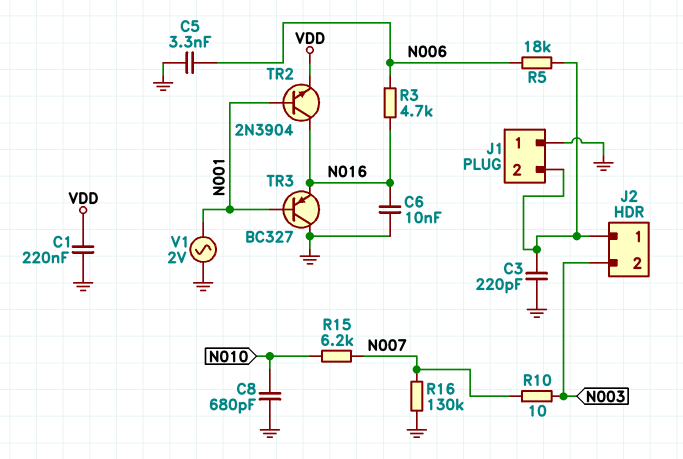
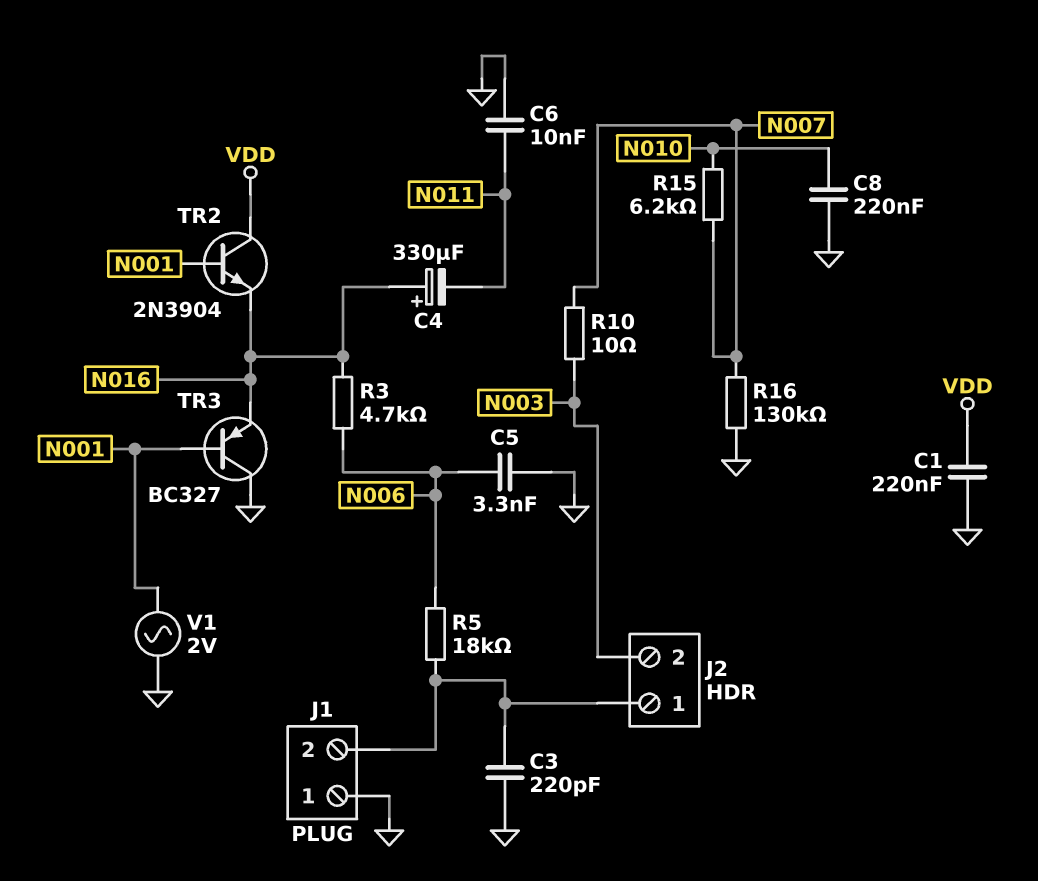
C4: none -> 330uF (plus N016, minus N011)
C6: 10nF (GND, N016) -> 10nF (GND, N011)
C8: 680pF (GND, N010) -> 220nF (GND, N010)
TR2: NPN 2N3904 (B N001, C N016, E VDD) -> NPN 2N3904 (B N001, C VDD, E N016)

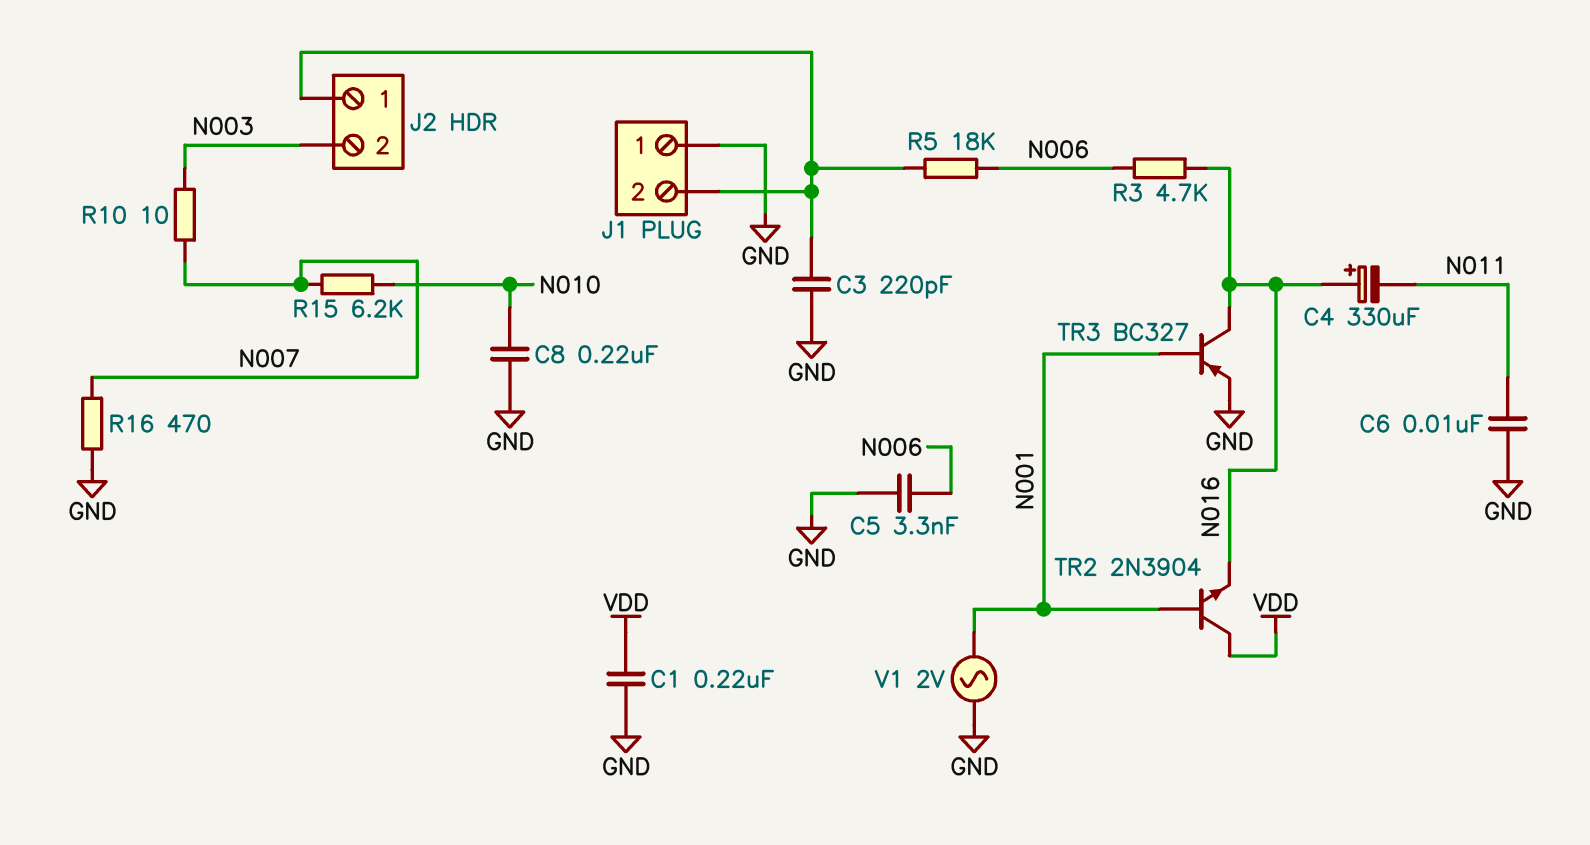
R16: 130k (GND, N007) -> 470 (GND, N007)
TR3: PNP BC327 (B N001, C GND, E N016) -> PNP BC327 (B N001, C N016, E GND)

